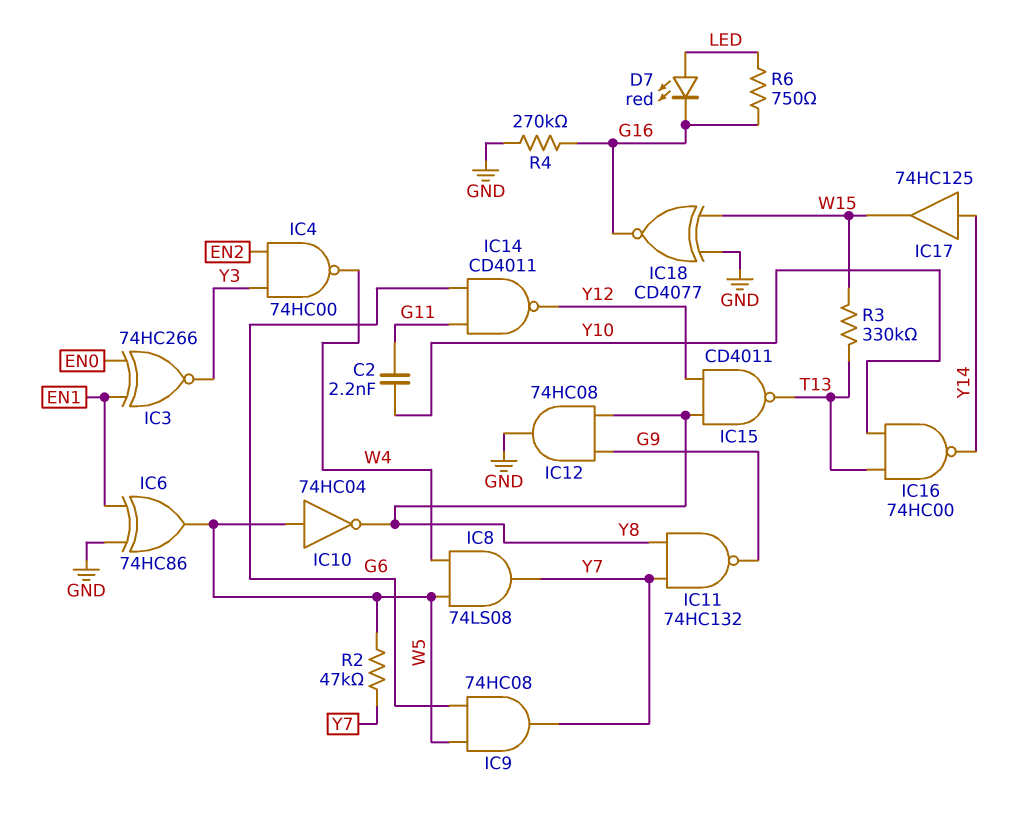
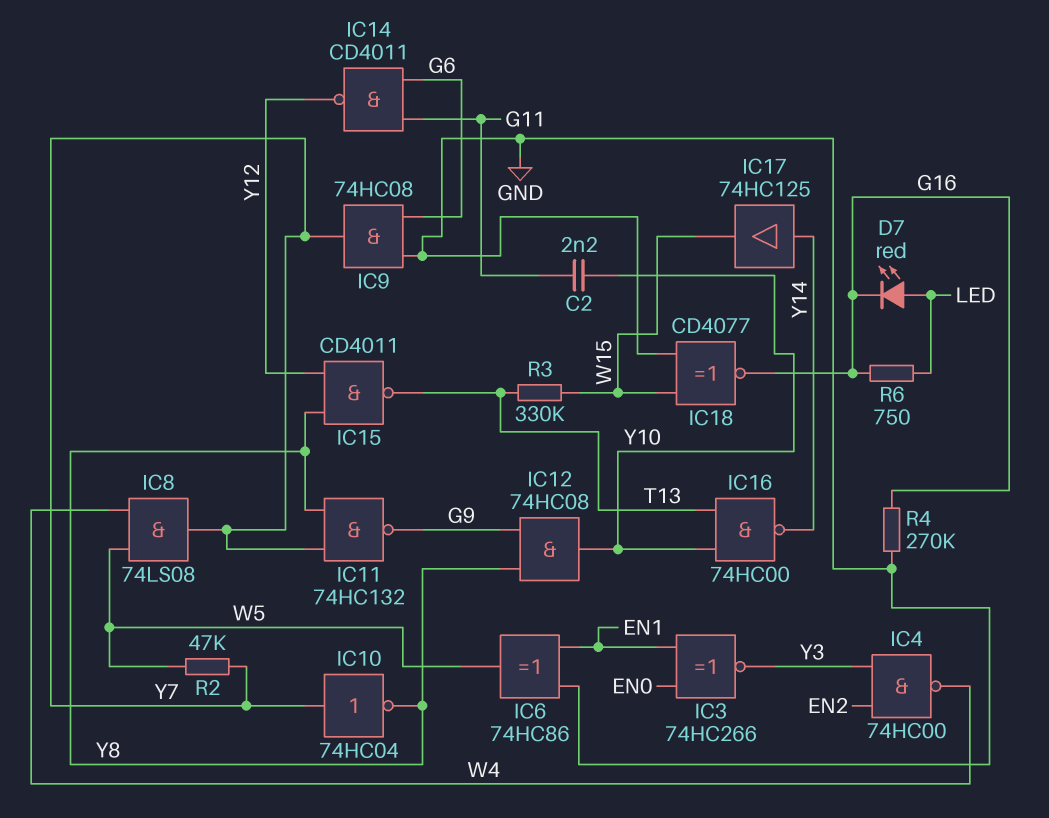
IC9: AND 74HC08 (in G6, in W5, out Y7) -> AND 74HC08 (in G6, in GND, out Y7)
IC10: NOT 74HC04 (in W5, out Y8) -> NOT 74HC04 (in Y7, out Y8)
IC12: AND 74HC08 (in G9, in Y8, out GND) -> AND 74HC08 (in G9, in Y8, out Y10)

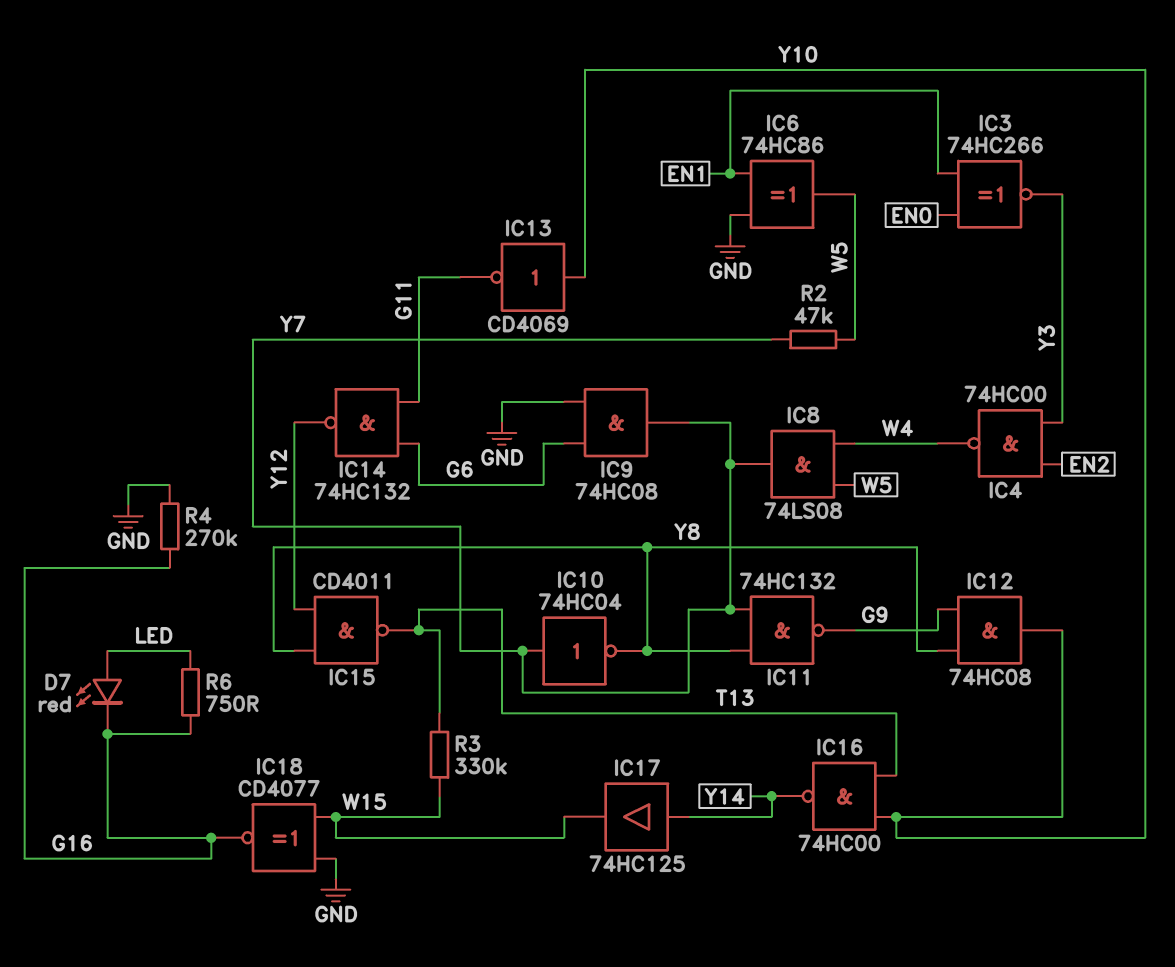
C2: 2.2nF (G11, Y10) -> none
IC13: none -> NOT CD4069 (in Y10, out G11)
IC14: NAND CD4011 (in G6, in G11, out Y12) -> NAND 74HC132 (in G6, in G11, out Y12)

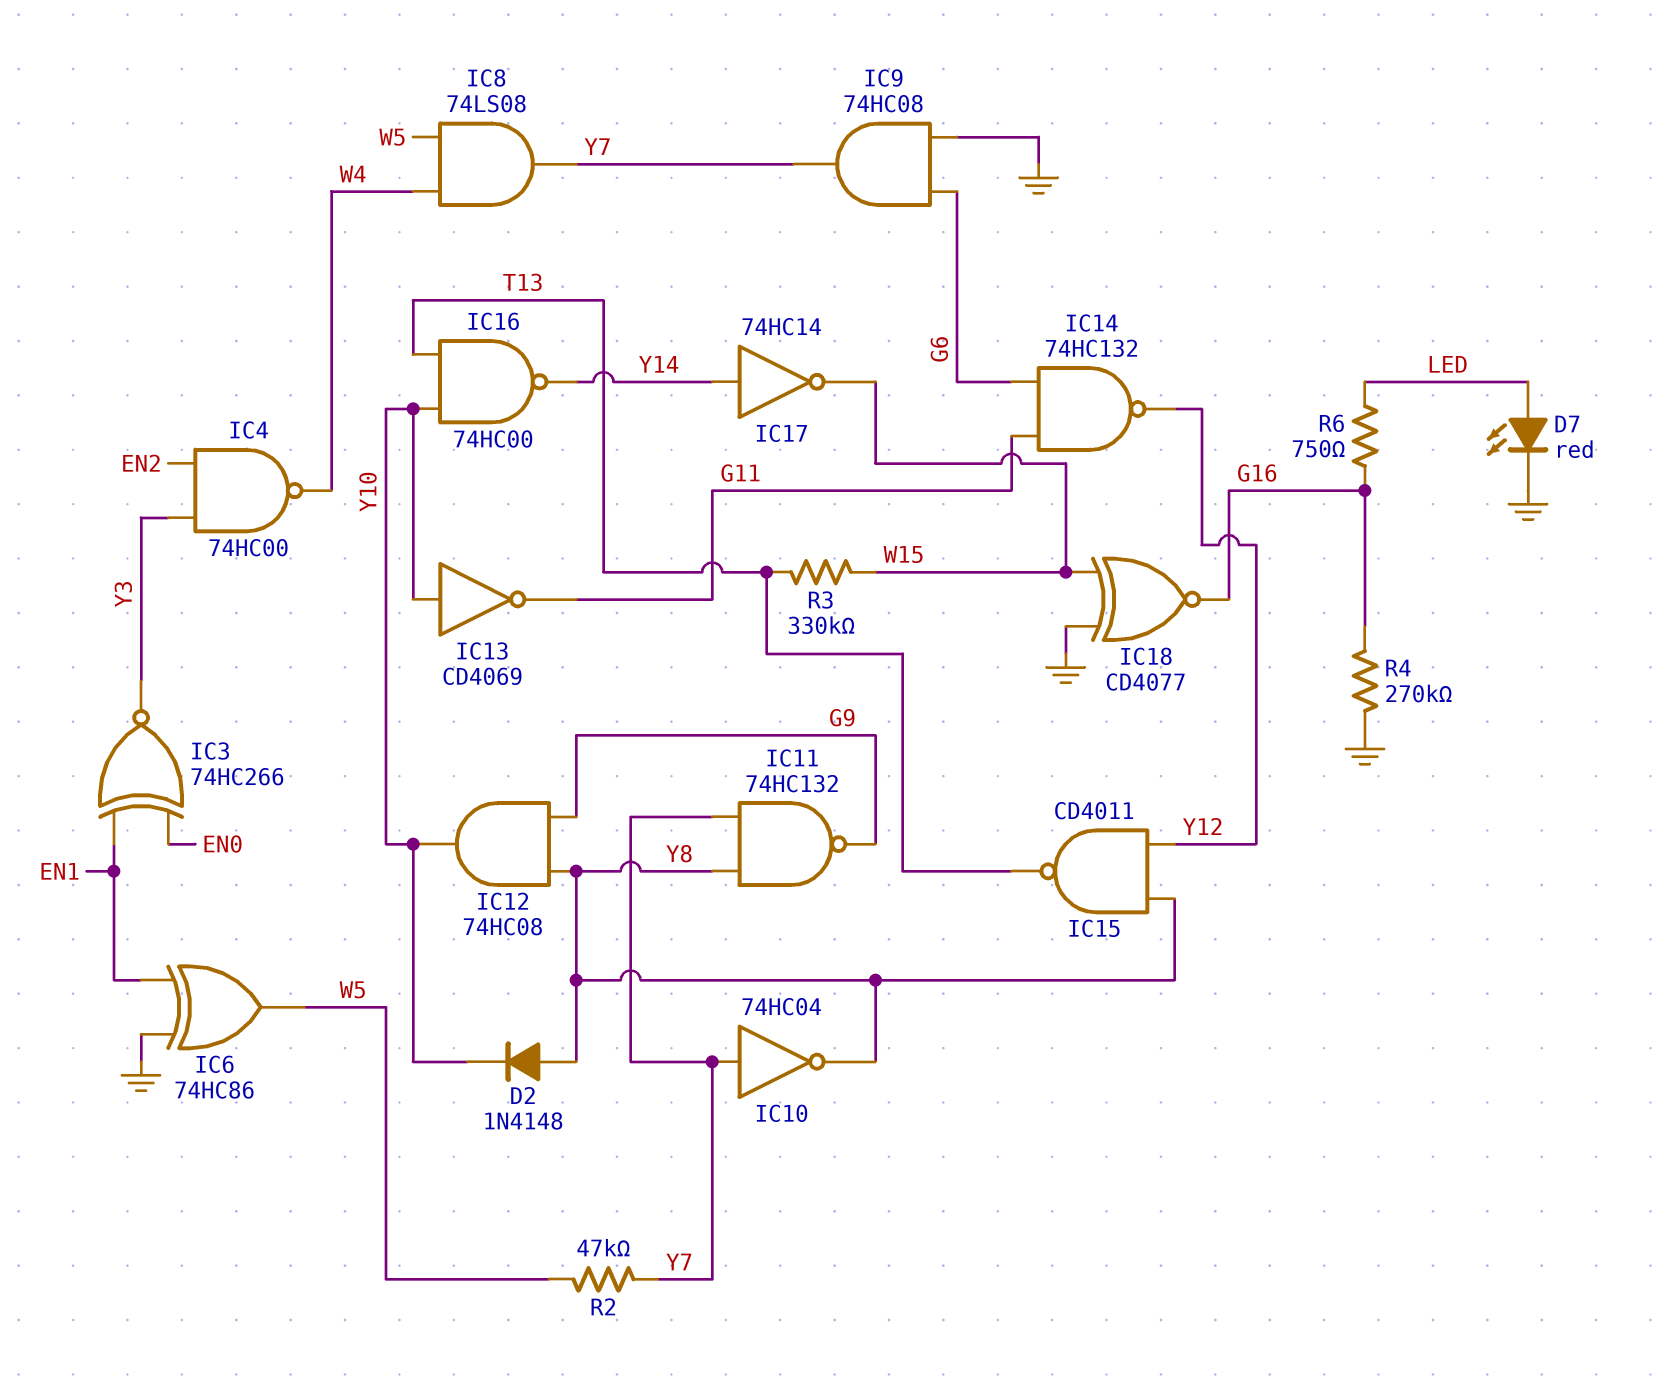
D2: none -> diode 1N4148 (A Y8, K Y10)
D7: LED red (A LED, K G16) -> LED red (A LED, K GND)
IC17: buffer 74HC125 (in Y14, out W15) -> NOT 74HC14 (in Y14, out W15)

